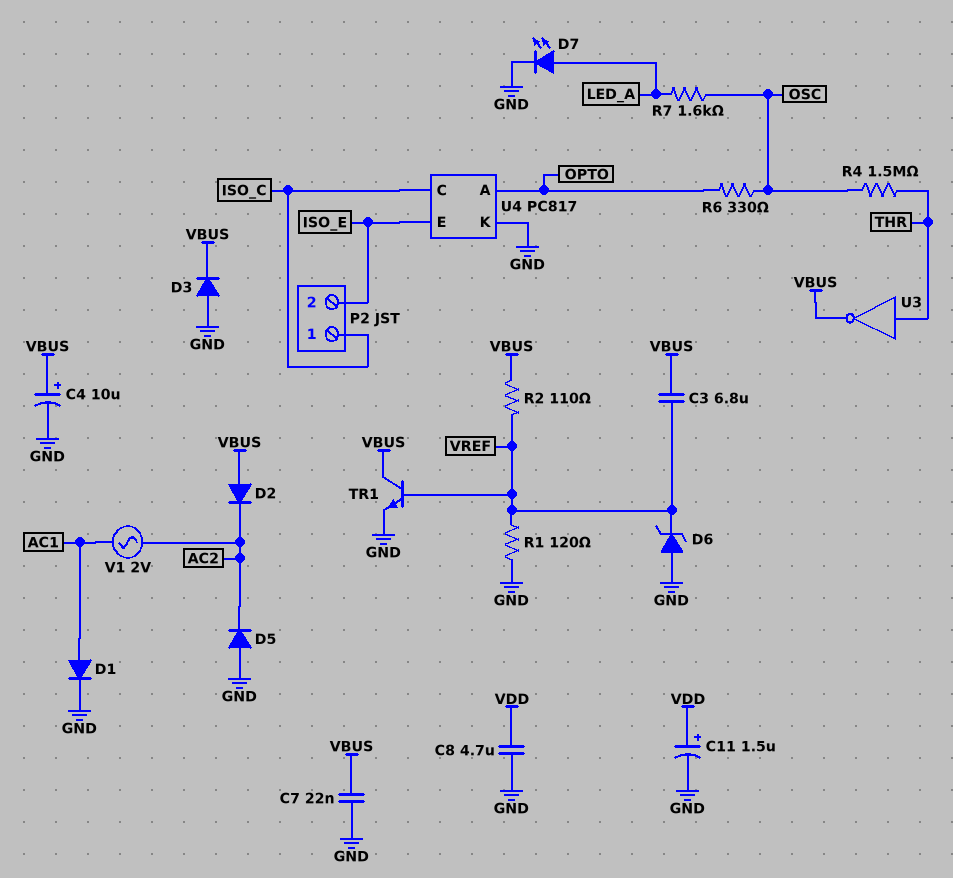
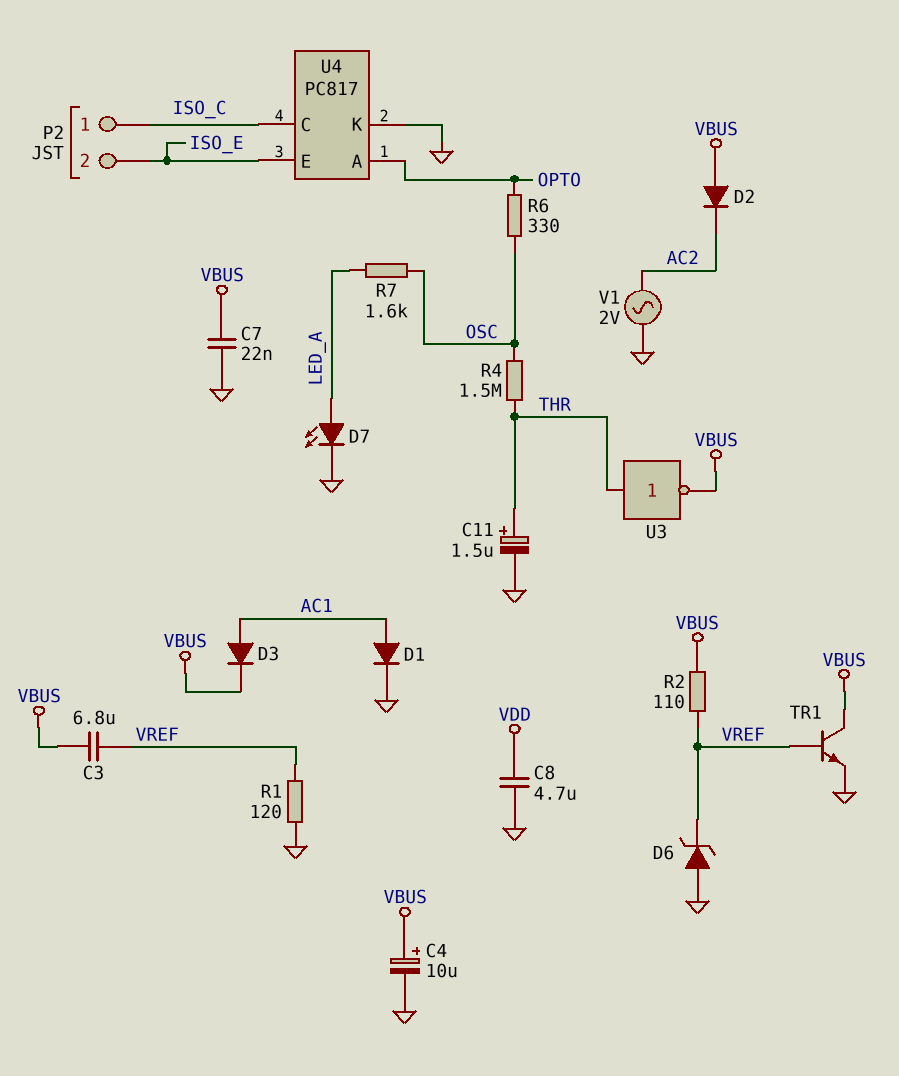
C11: 1.5uF (plus VDD, minus GND) -> 1.5uF (plus THR, minus GND)
D3: diode (A GND, K VBUS) -> diode (A AC1, K VBUS)
D5: diode (A GND, K AC2) -> none
V1: AC 2V (AC1, AC2) -> AC 2V (AC2, GND)

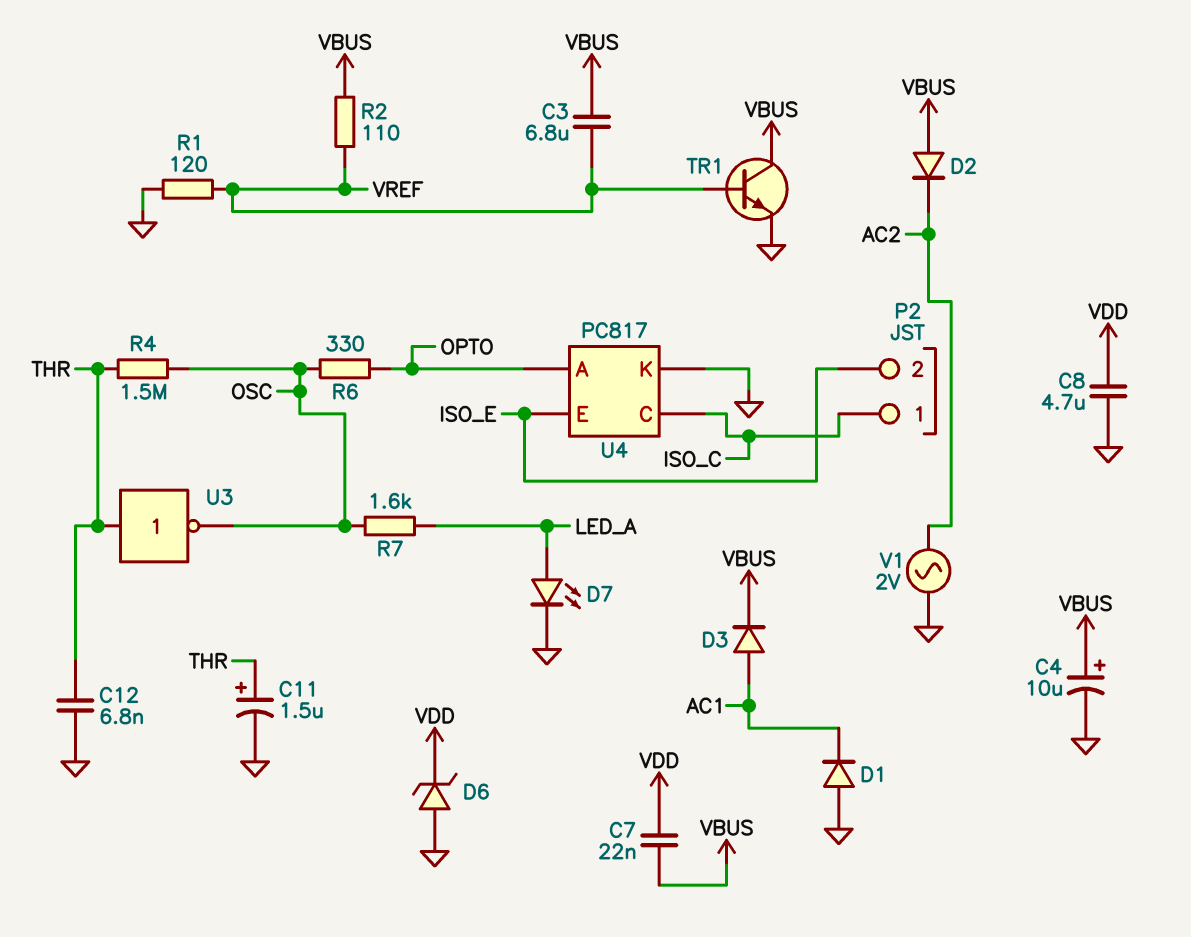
C7: 22nF (GND, VBUS) -> 22nF (VBUS, VDD)
C12: none -> 6.8nF (GND, THR)
D1: diode (A AC1, K GND) -> diode (A GND, K AC1)
D6: zener (A GND, K VREF) -> zener (A GND, K VDD)
U3: NOT (in THR, out VBUS) -> NOT (in THR, out OSC)

